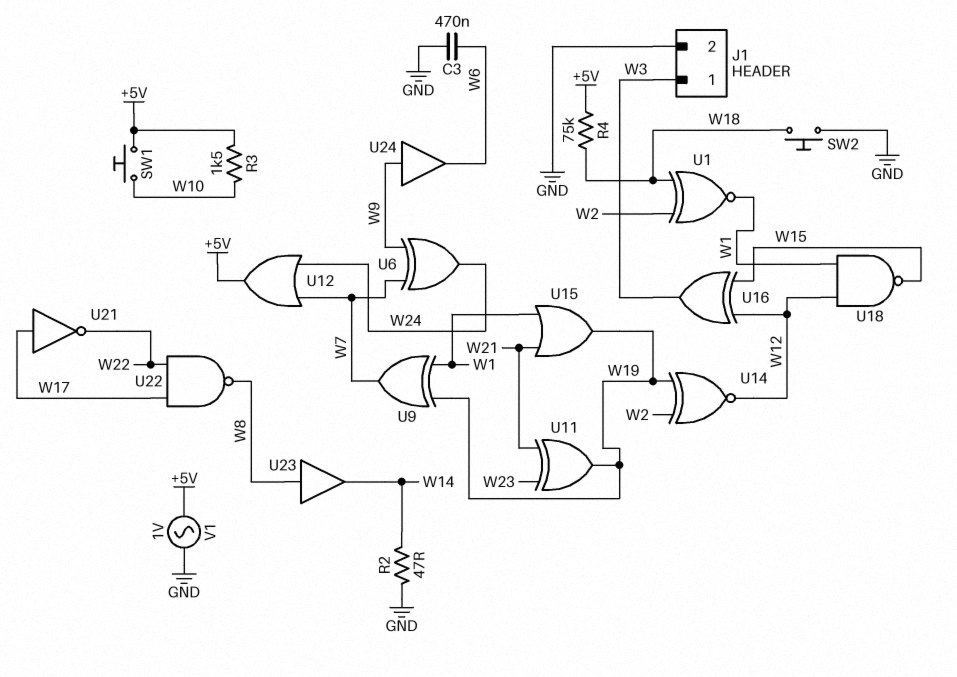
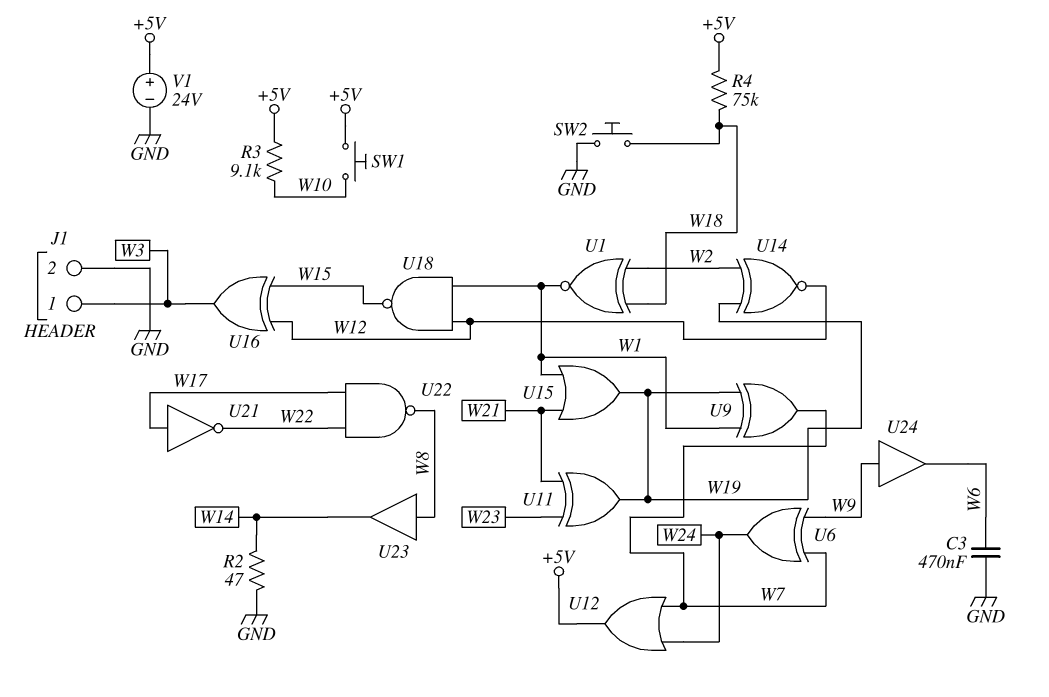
R3: 1.5k (+5V, W10) -> 9.1k (+5V, W10)
V1: AC 1V (+5V, GND) -> 24V (plus +5V, minus GND)

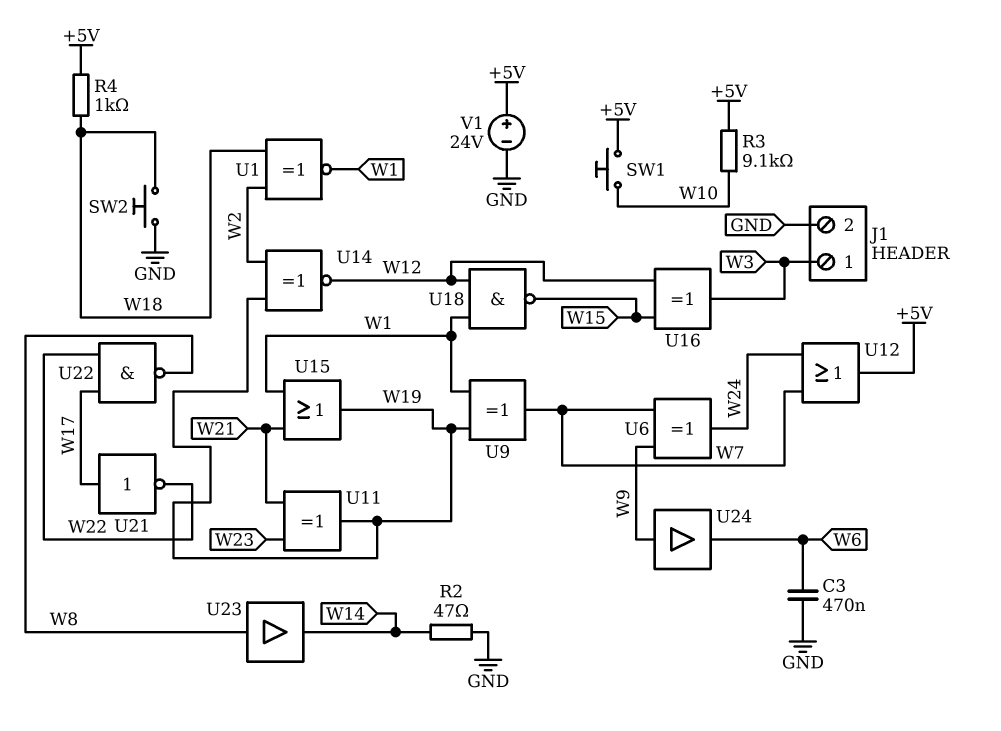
R4: 75k (+5V, W18) -> 1k (+5V, W18)

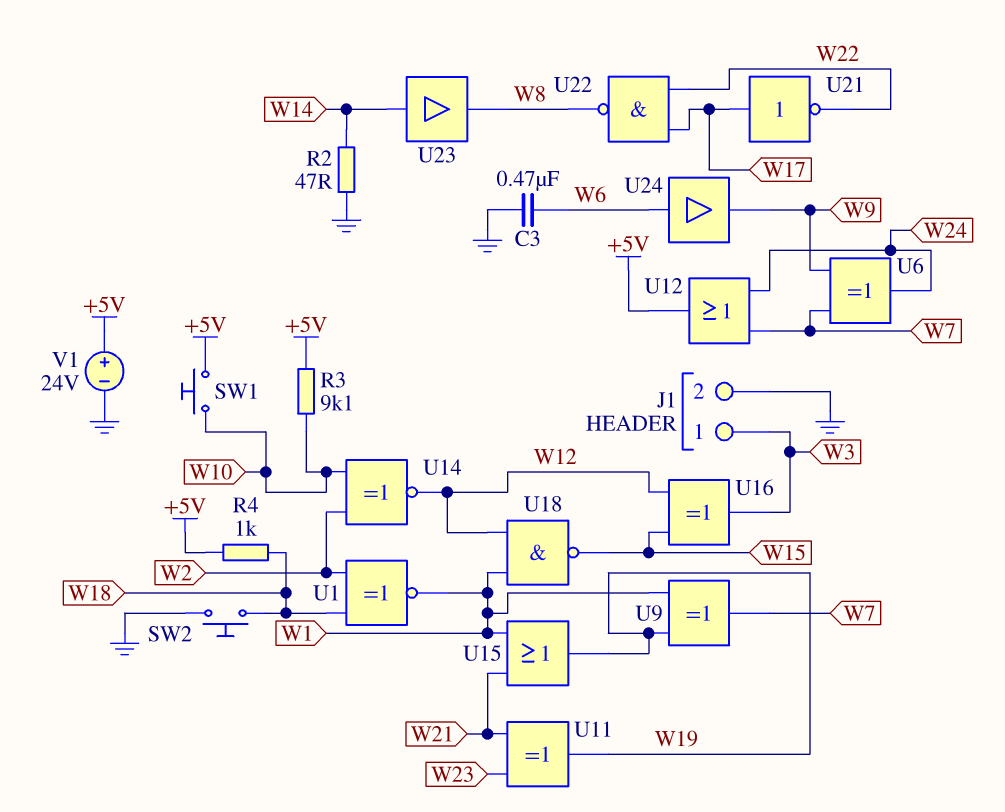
U14: XNOR (in W2, in W19, out W12) -> XNOR (in W2, in W10, out W12)
U23: buffer (in W8, out W14) -> buffer (in W14, out W8)
U24: buffer (in W9, out W6) -> buffer (in W6, out W9)

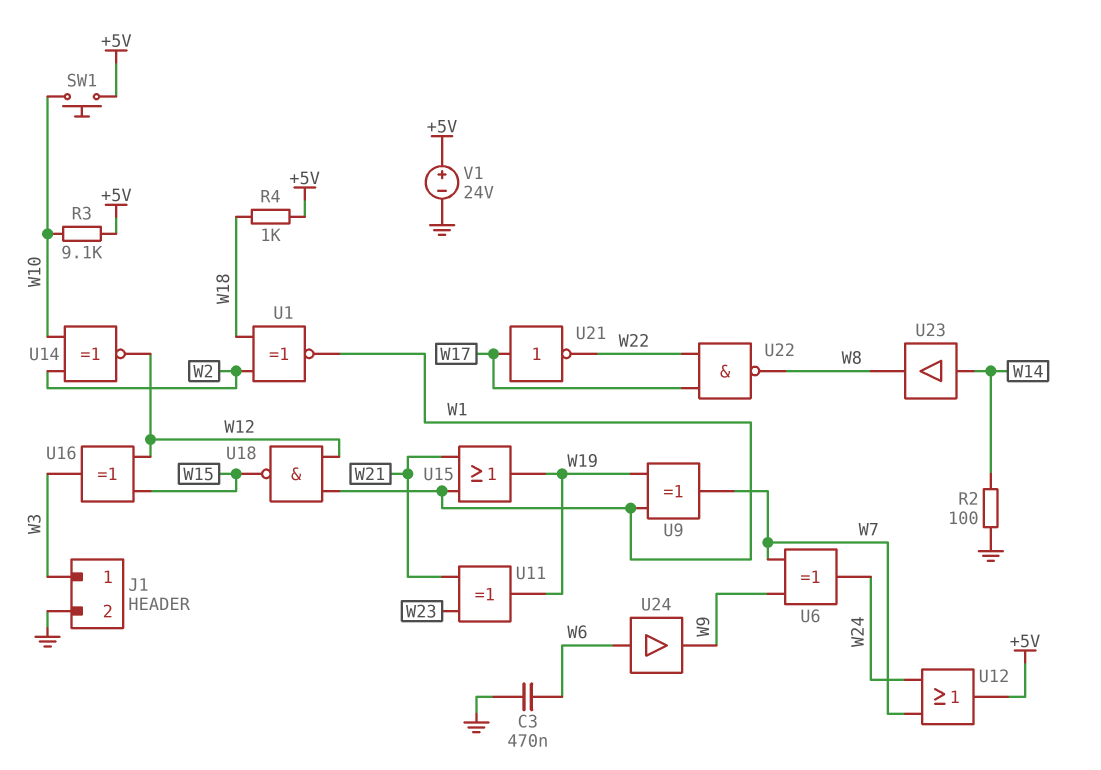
R2: 47 (GND, W14) -> 100 (GND, W14)
SW2: button (GND, W18) -> none

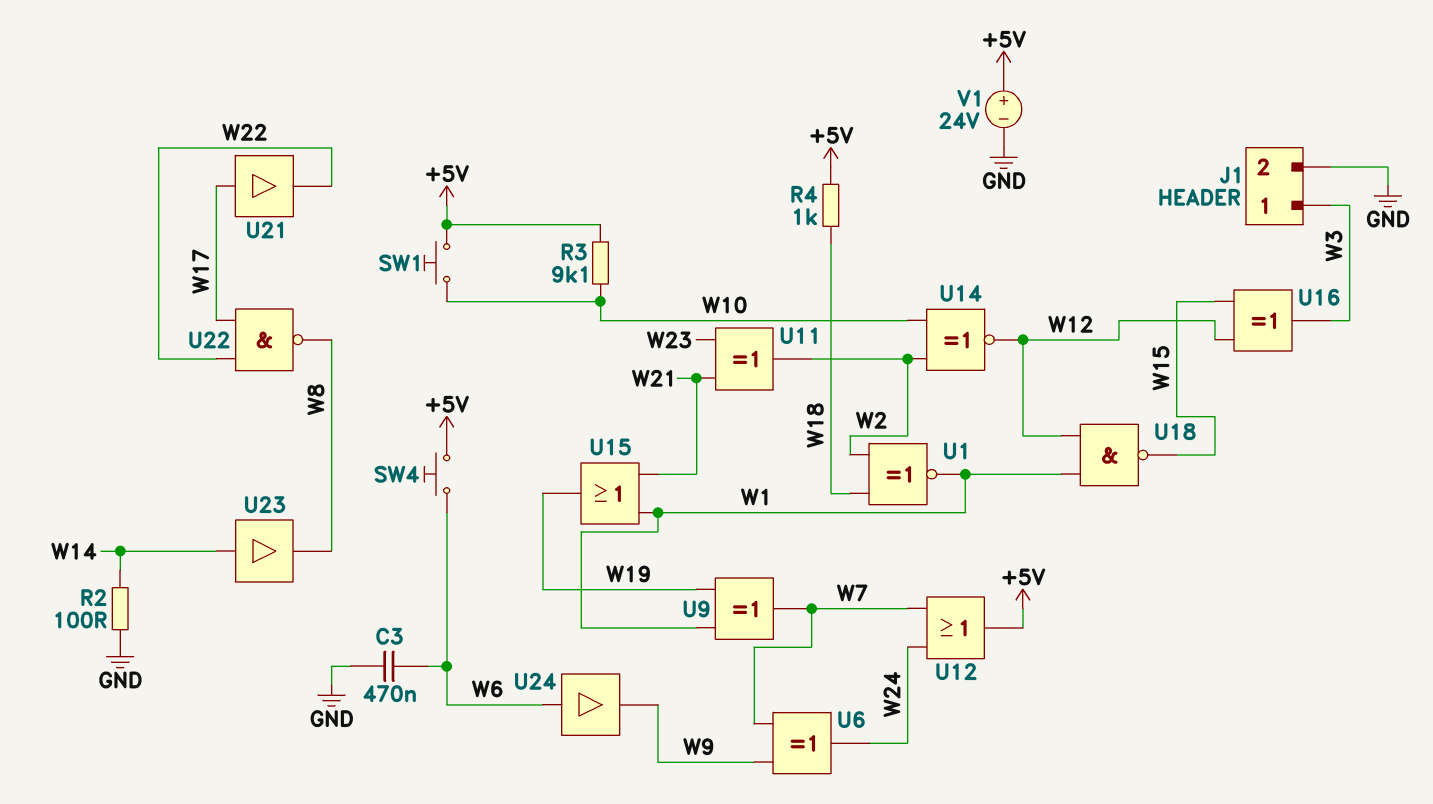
SW4: none -> button (+5V, W6)
U11: XOR (in W21, in W23, out W19) -> XOR (in W21, in W23, out W2)
U21: NOT (in W17, out W22) -> buffer (in W17, out W22)

